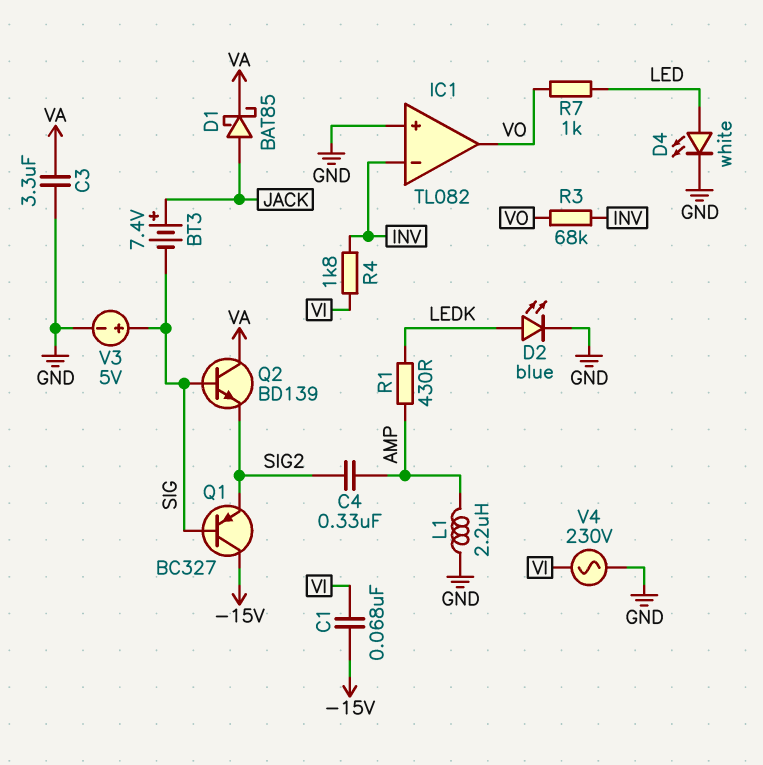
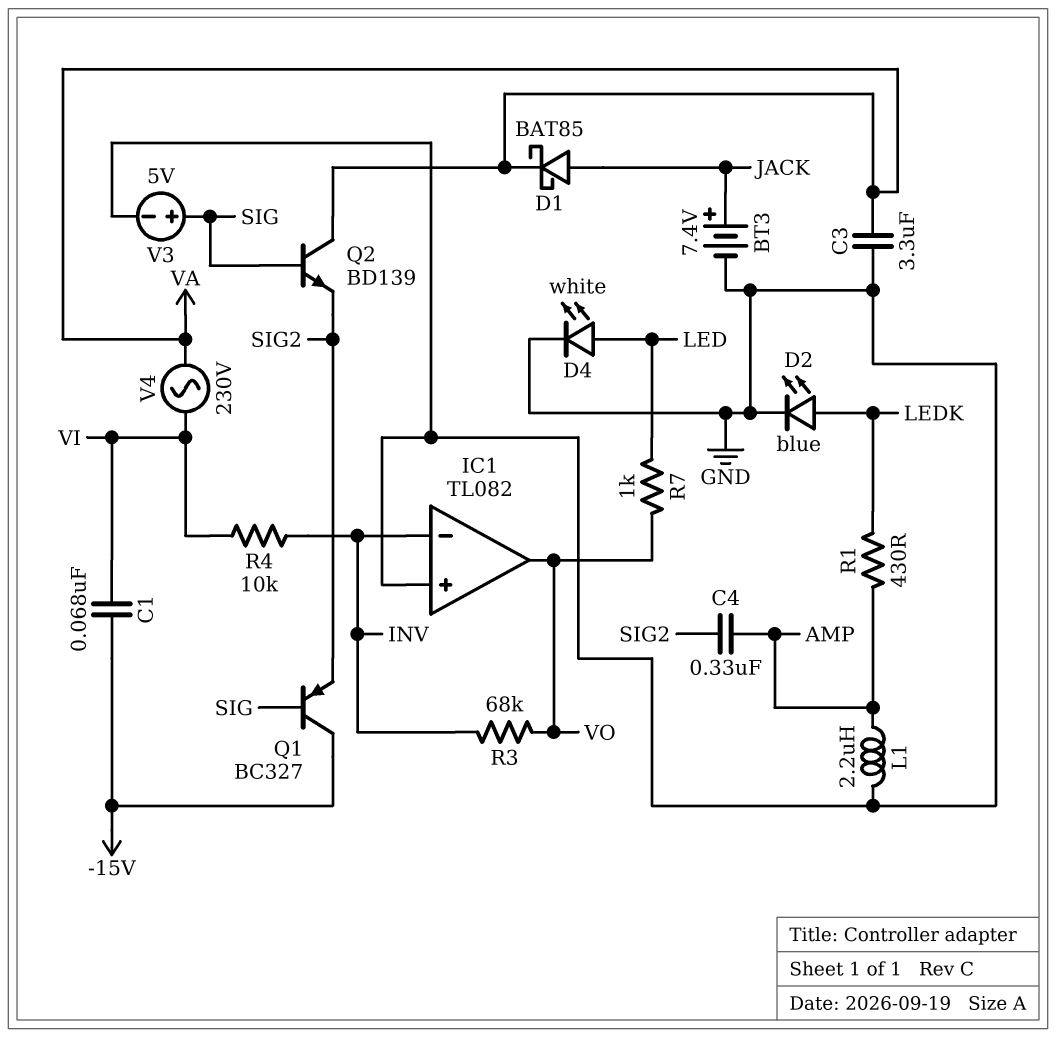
BT3: 7.4V (plus JACK, minus SIG) -> 7.4V (plus JACK, minus GND)
R4: 1.8k (INV, VI) -> 10k (INV, VI)
V4: AC 230V (GND, VI) -> AC 230V (VA, VI)

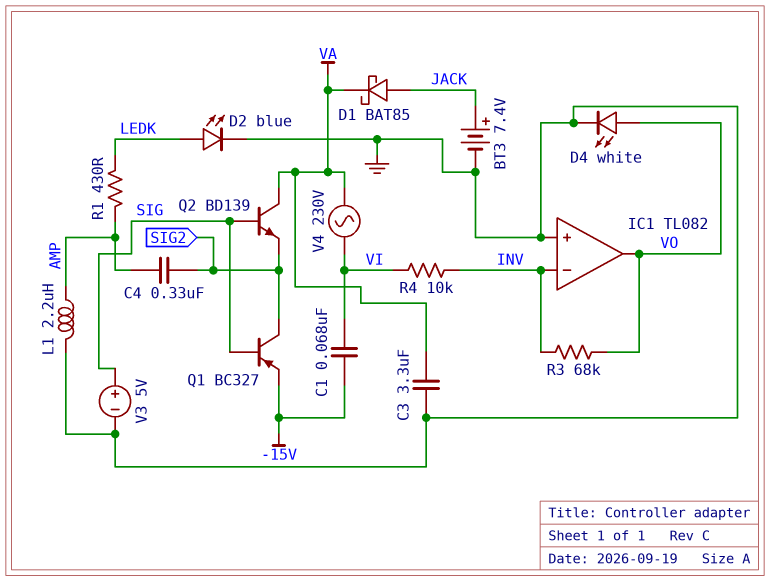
D4: LED white (A LED, K GND) -> LED white (A VO, K GND)
Q1: PNP BC327 (B SIG, C -15V, E SIG2) -> PNP BC327 (B SIG, C SIG2, E -15V)
R7: 1k (LED, VO) -> none

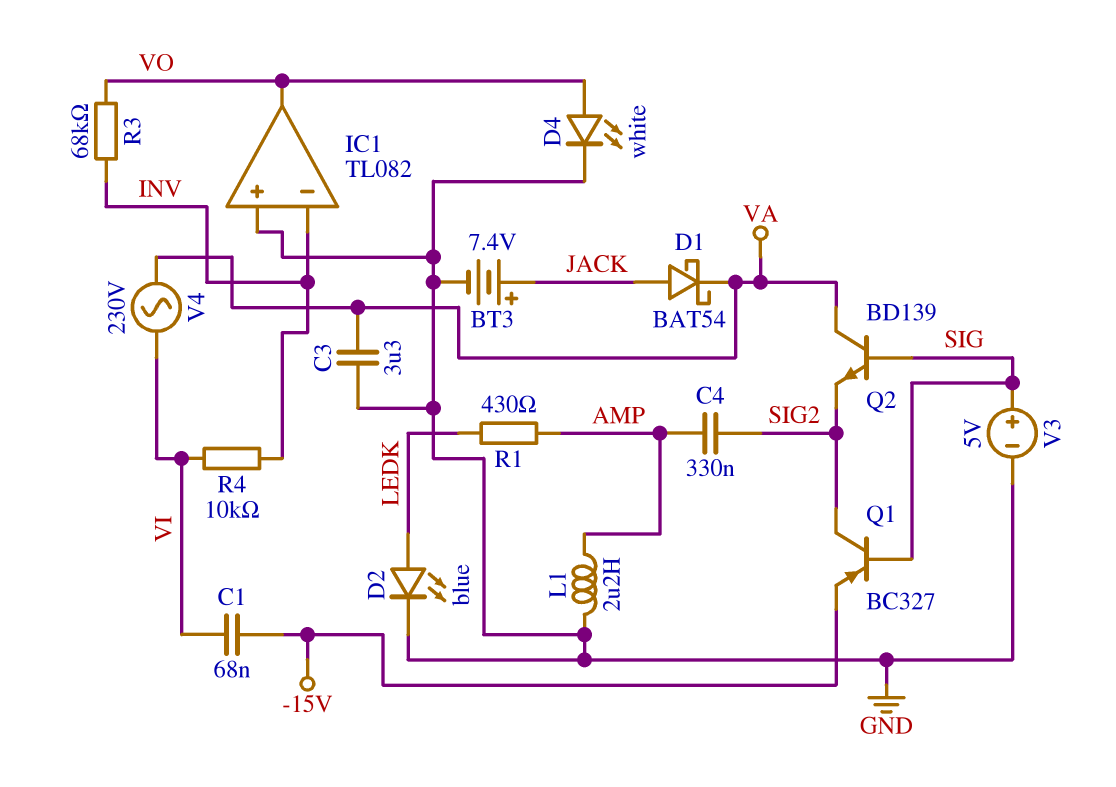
D1: schottky BAT85 (A JACK, K VA) -> schottky BAT54 (A JACK, K VA)

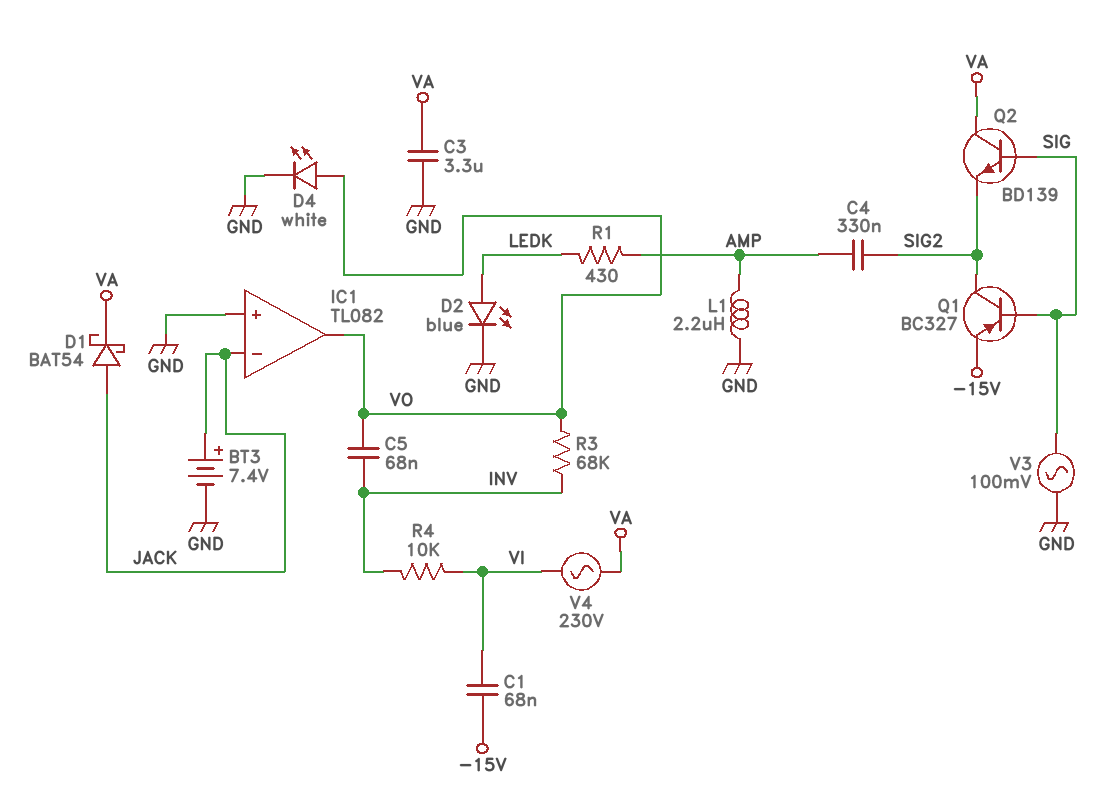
C5: none -> 68nF (INV, VO)
IC1 pin in-: INV -> JACK
V3: 5V (plus SIG, minus GND) -> AC 100mV (GND, SIG)

